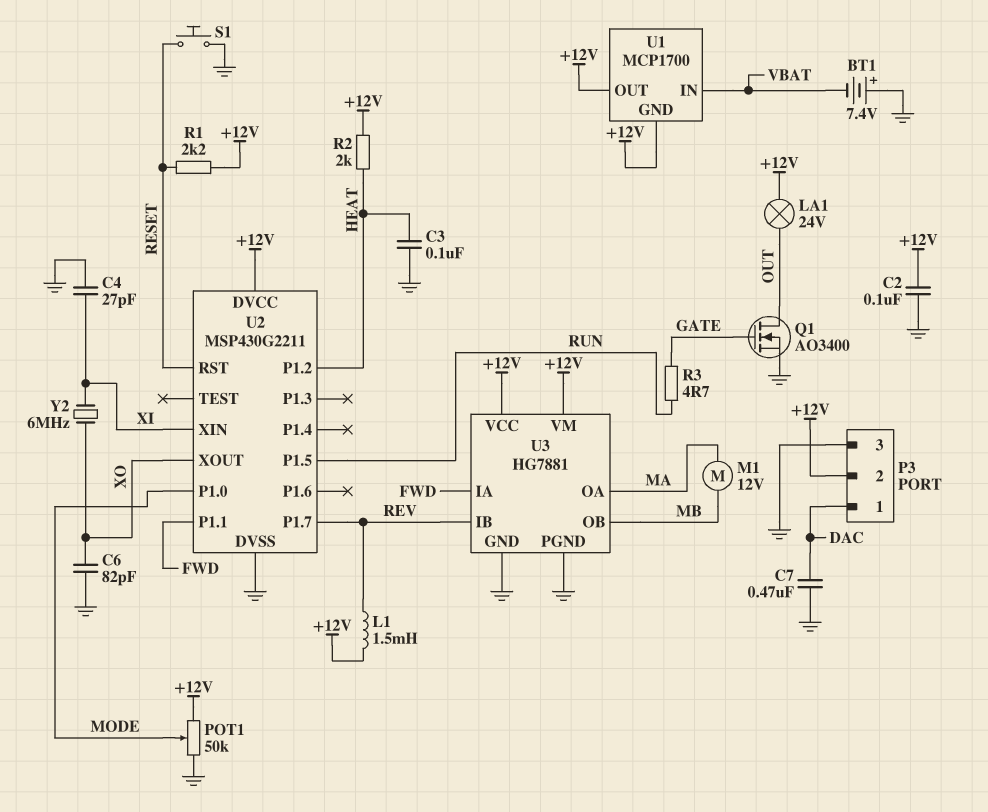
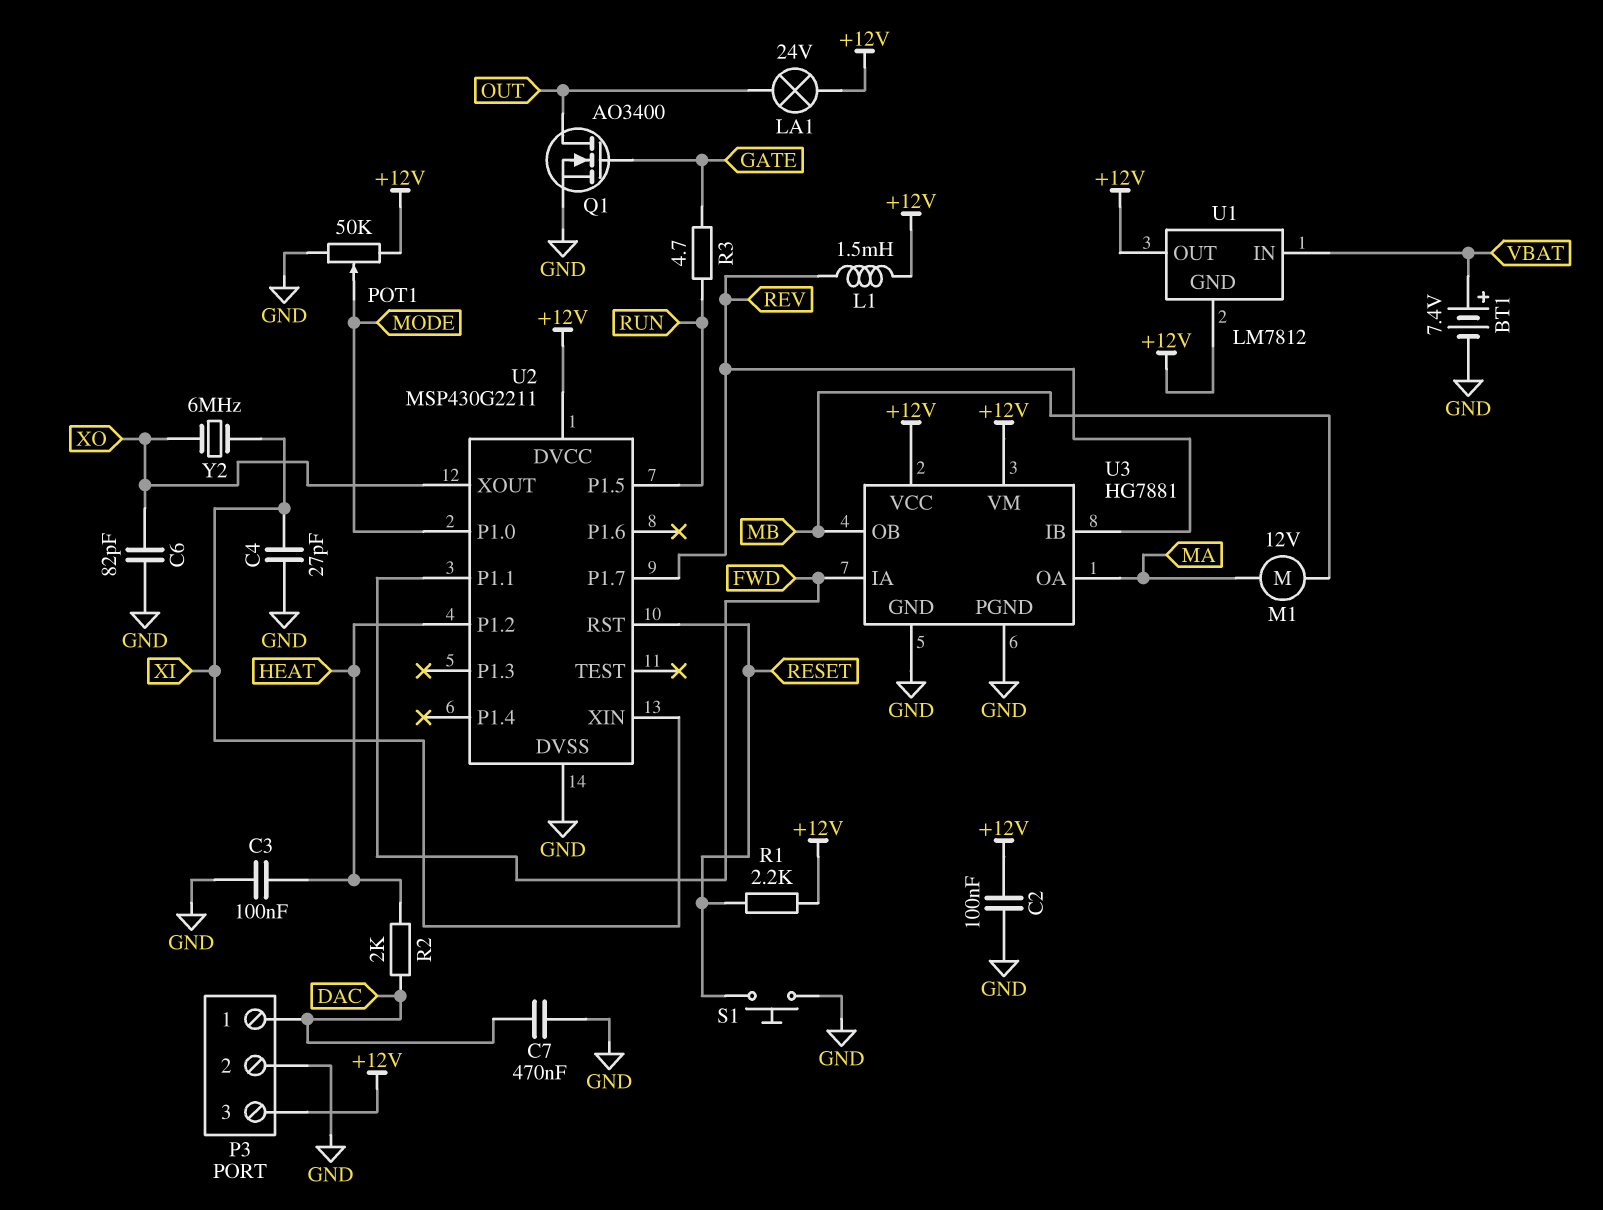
BT1: 7.4V (plus GND, minus VBAT) -> 7.4V (plus VBAT, minus GND)
P3 pin 2: +12V -> GND
P3 pin 3: GND -> +12V
R2: 2k (+12V, HEAT) -> 2k (DAC, HEAT)
U1: MCP1700 -> LM7812

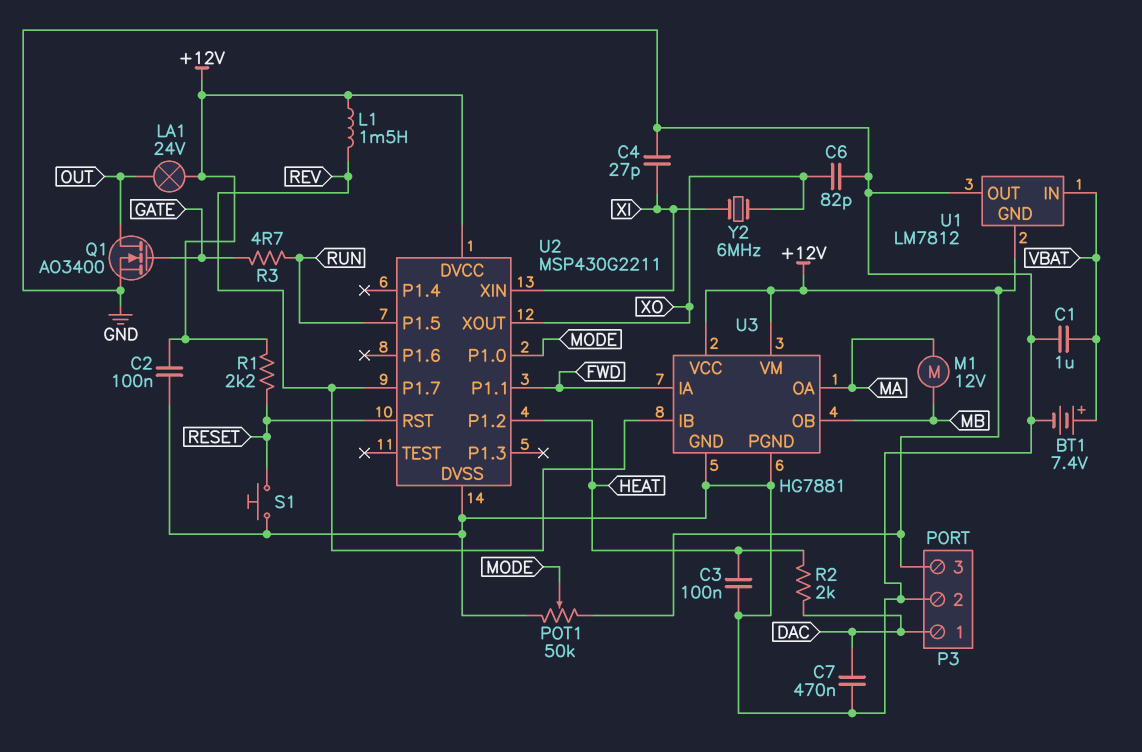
C1: none -> 1uF (GND, VBAT)
U1 pin OUT: +12V -> GND

